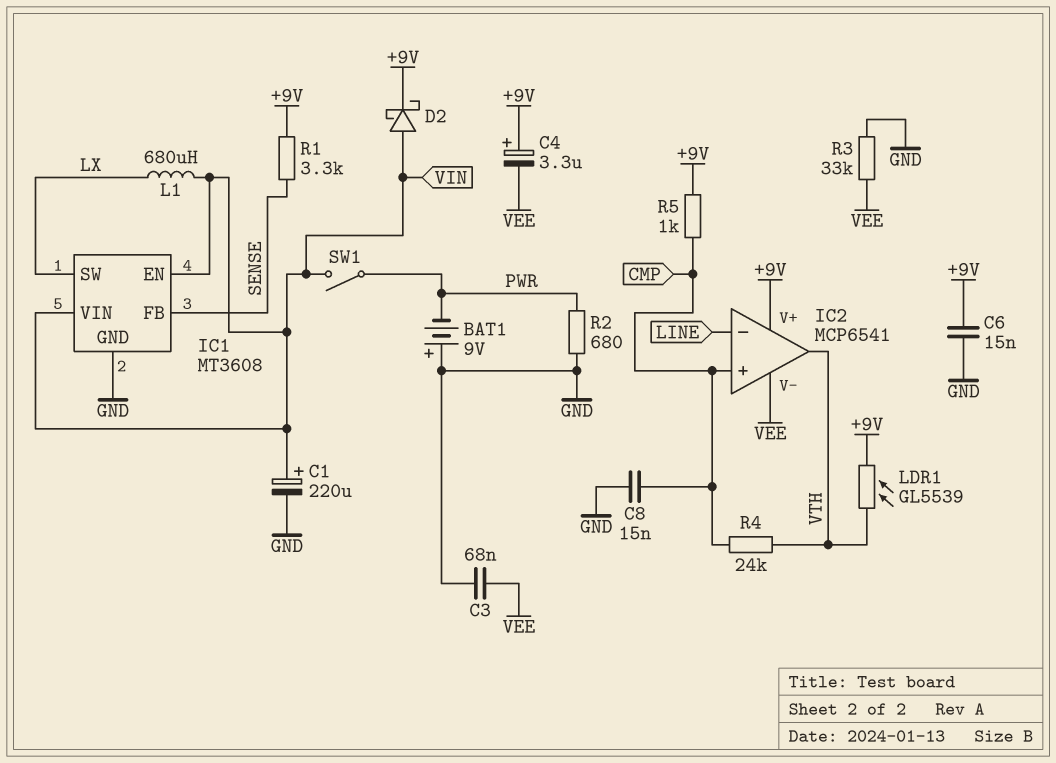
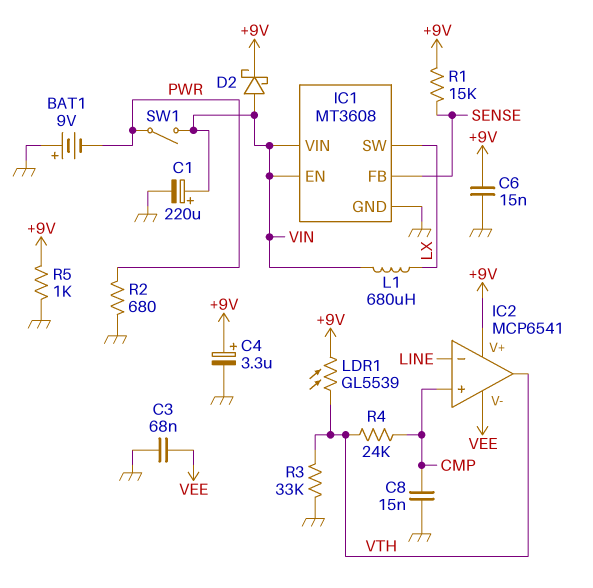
C4: 3.3uF (plus +9V, minus VEE) -> 3.3uF (plus +9V, minus GND)
R1: 3.3k (+9V, SENSE) -> 15k (+9V, SENSE)
R3: 33k (GND, VEE) -> 33k (GND, VTH)
R5: 1k (+9V, CMP) -> 1k (+9V, GND)

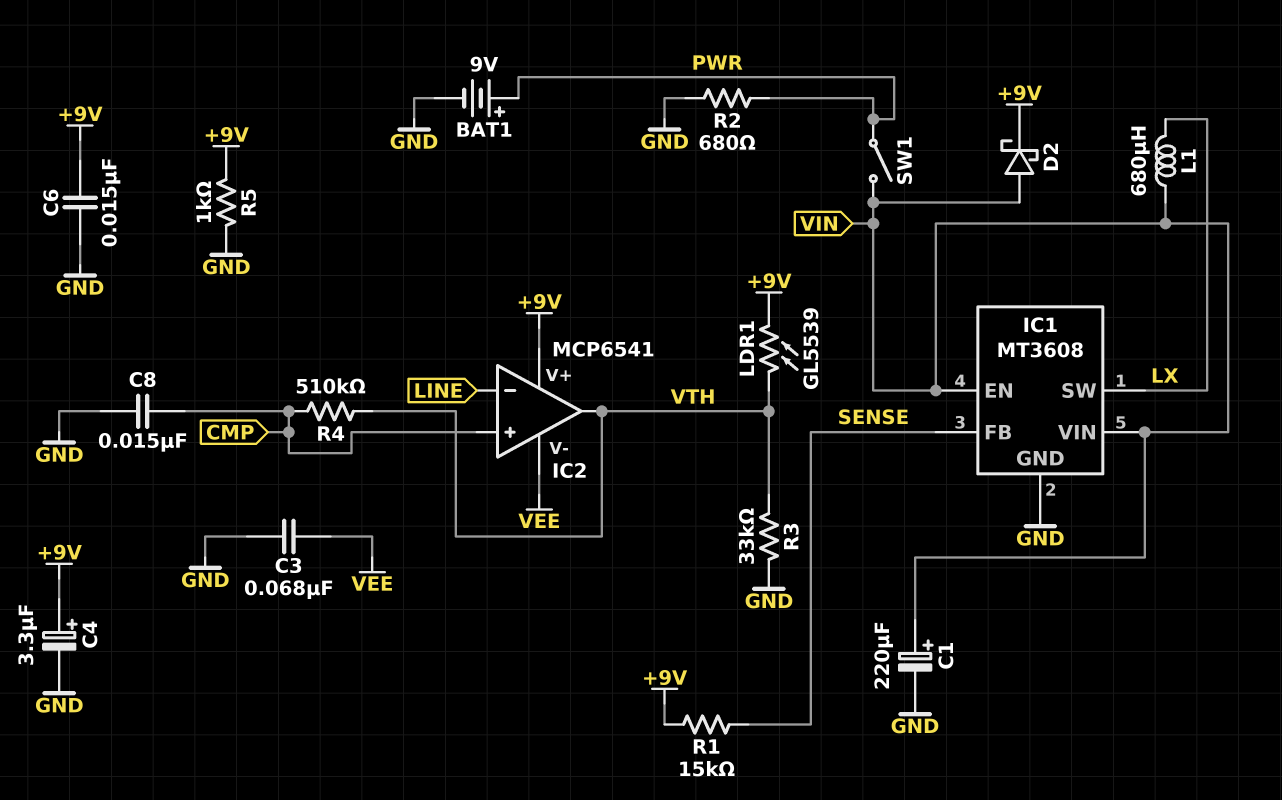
BAT1: 9V (plus GND, minus PWR) -> 9V (plus PWR, minus GND)
R4: 24k (CMP, VTH) -> 510k (CMP, VTH)

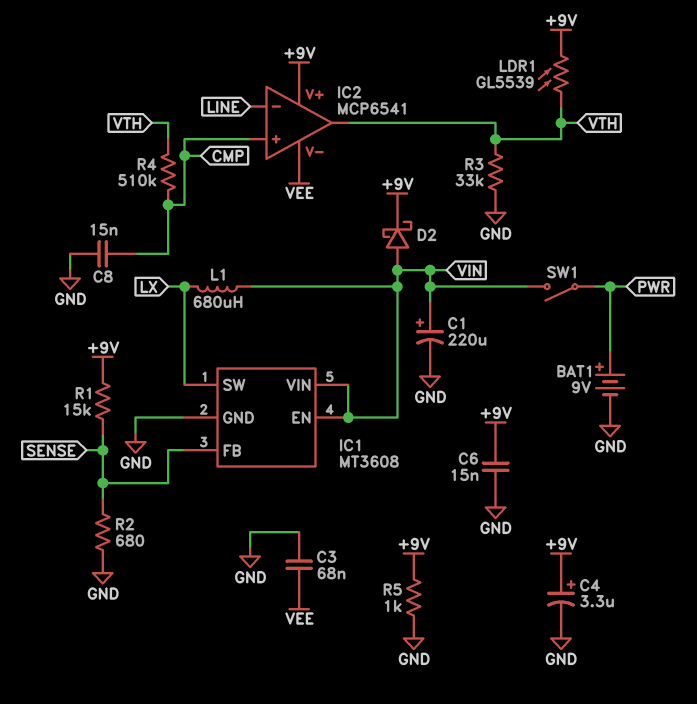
R2: 680 (GND, PWR) -> 680 (GND, SENSE)

